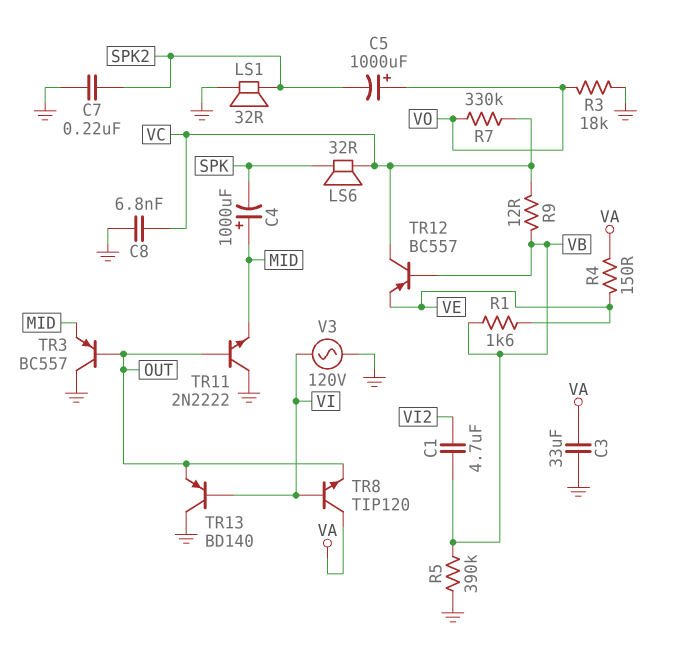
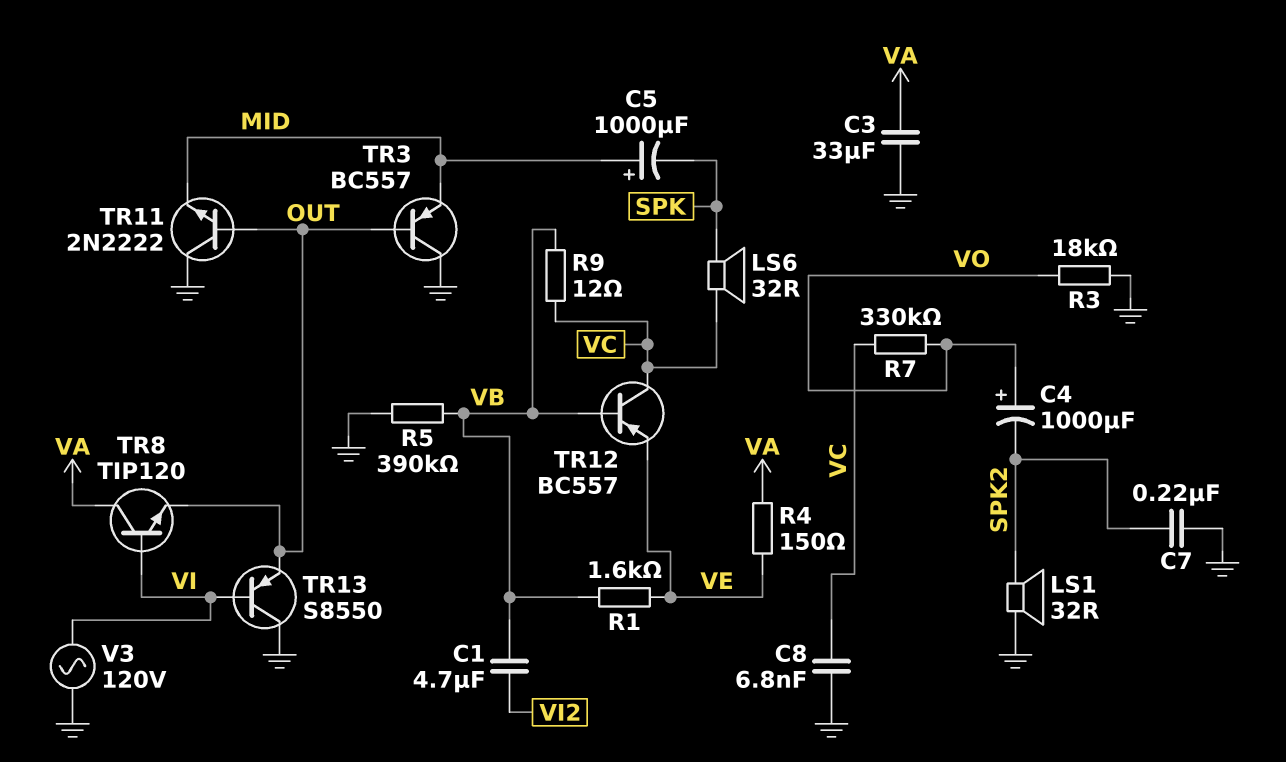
C4: 1000uF (plus MID, minus SPK) -> 1000uF (plus VO, minus SPK2)
C5: 1000uF (plus VO, minus SPK2) -> 1000uF (plus MID, minus SPK)
TR13: PNP BD140 (B VI, C GND, E OUT) -> PNP S8550 (B VI, C GND, E OUT)

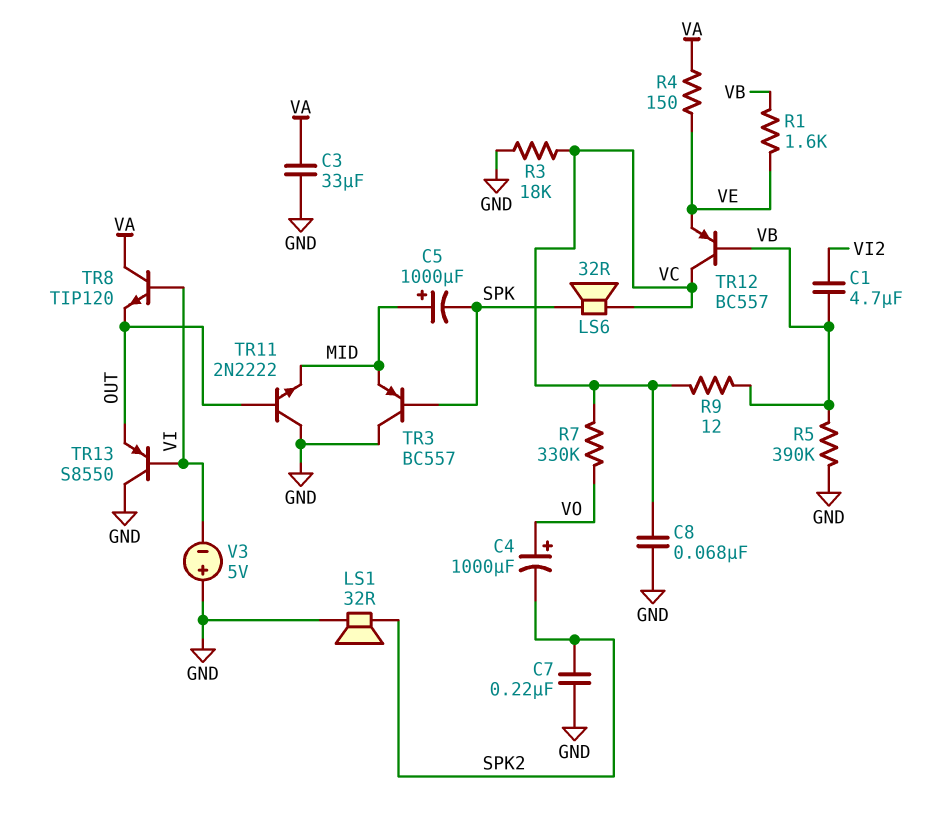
C8: 6.8nF (GND, VC) -> 68nF (GND, VC)
R3: 18k (GND, VO) -> 18k (GND, VC)
TR3: PNP BC557 (B OUT, C GND, E MID) -> PNP BC557 (B SPK, C GND, E MID)
V3: AC 120V (GND, VI) -> 5V (plus GND, minus VI)

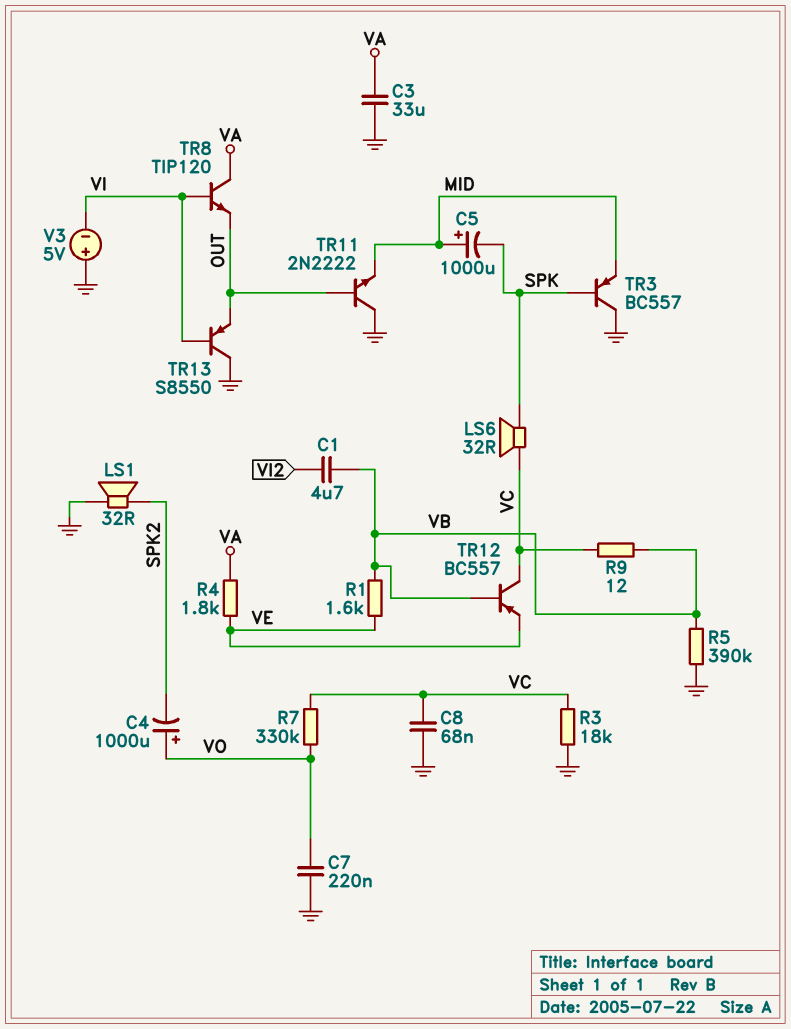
C7: 220nF (GND, SPK2) -> 220nF (GND, VO)
R4: 150 (VA, VE) -> 1.8k (VA, VE)

